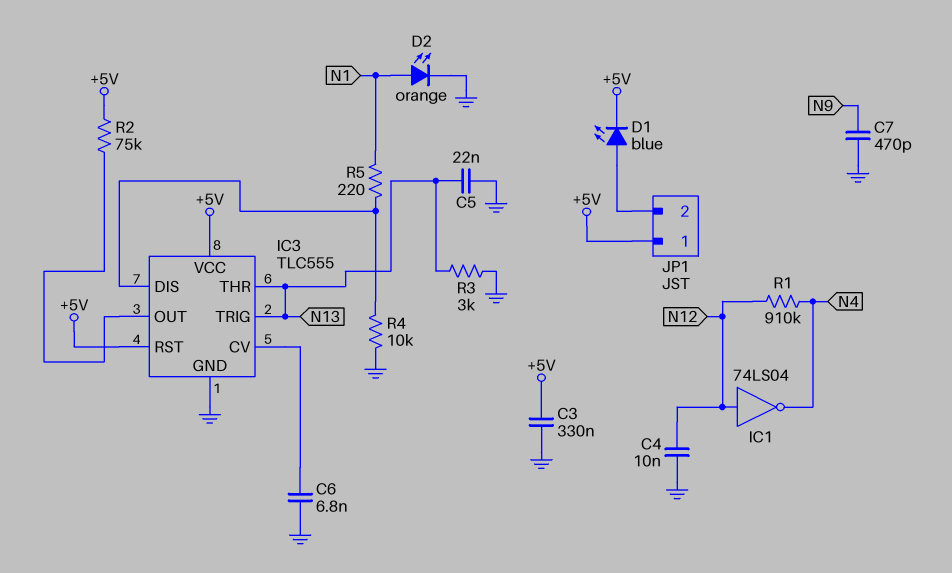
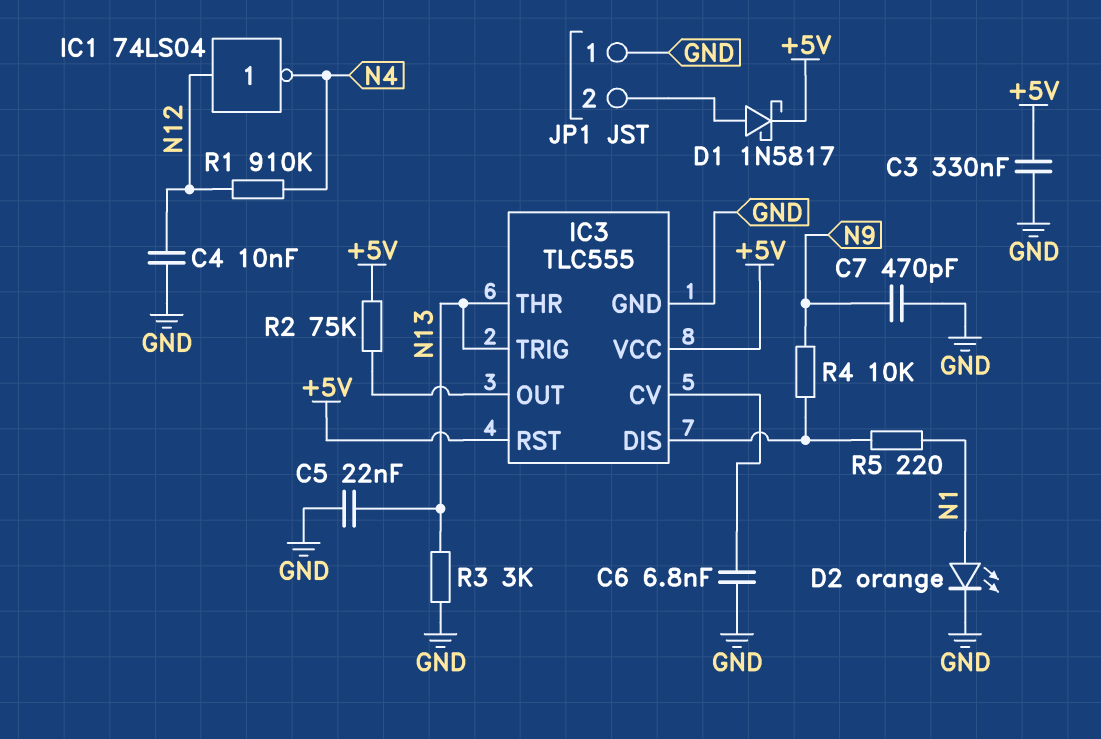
D1: LED blue (A JP1/2, K +5V) -> schottky 1N5817 (A JP1/2, K +5V)
JP1 pin 1: +5V -> GND
R4: 10k (GND, IC3/DIS) -> 10k (IC3/DIS, N9)

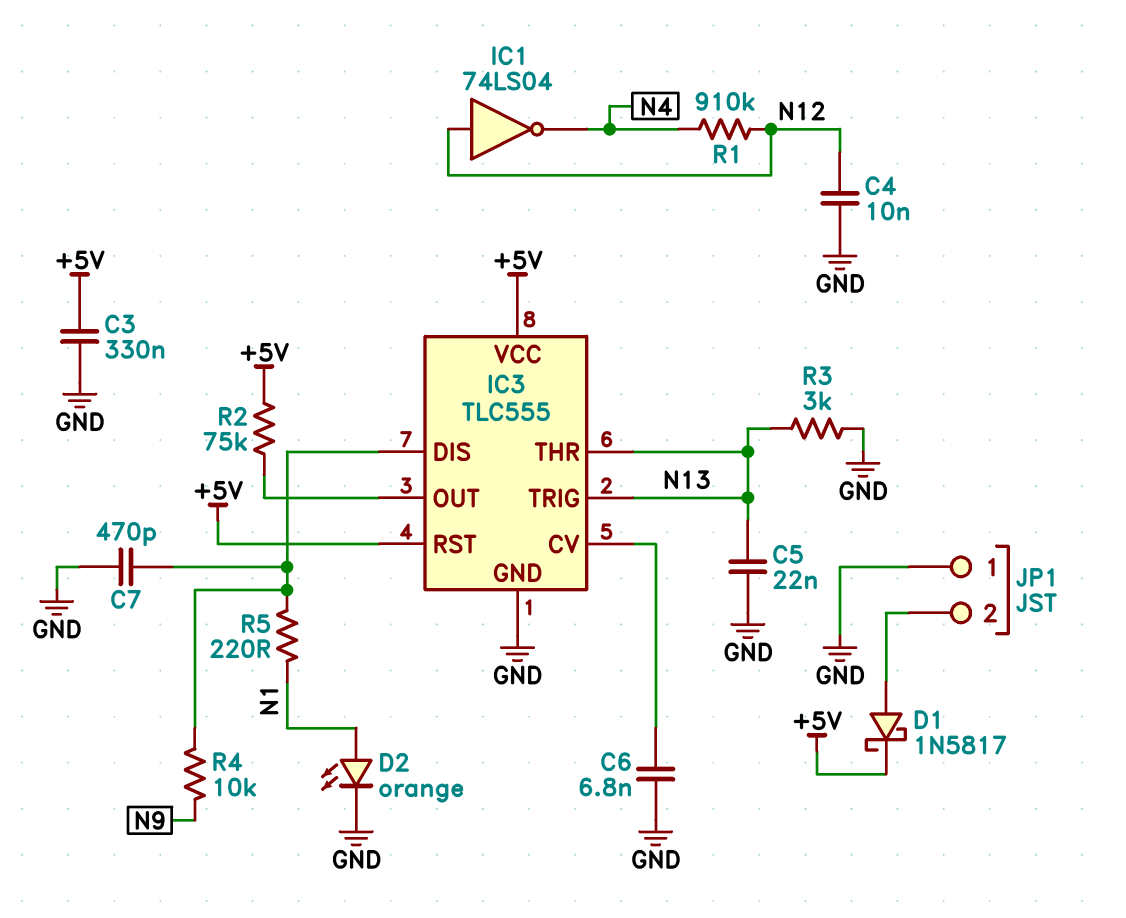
C7: 470pF (GND, N9) -> 470pF (GND, IC3/DIS)

